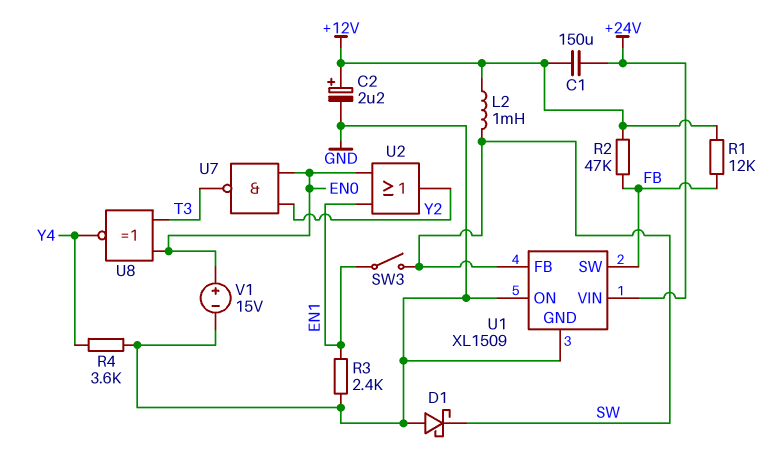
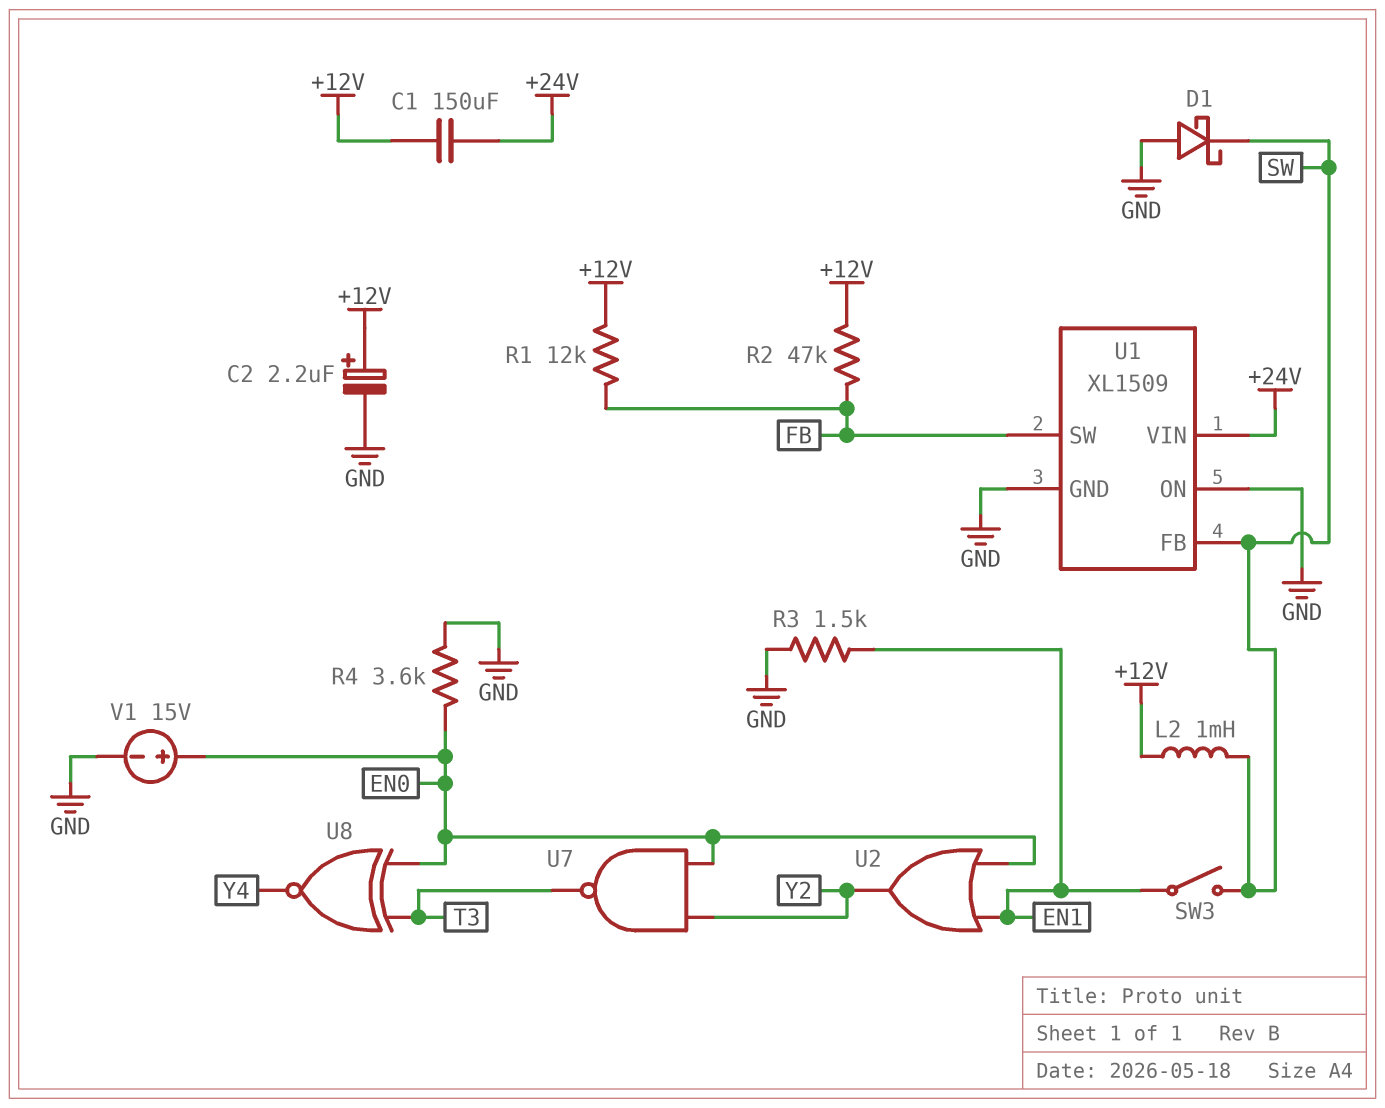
R3: 2.4k (EN1, GND) -> 1.5k (EN1, GND)
R4: 3.6k (GND, Y4) -> 3.6k (EN0, GND)

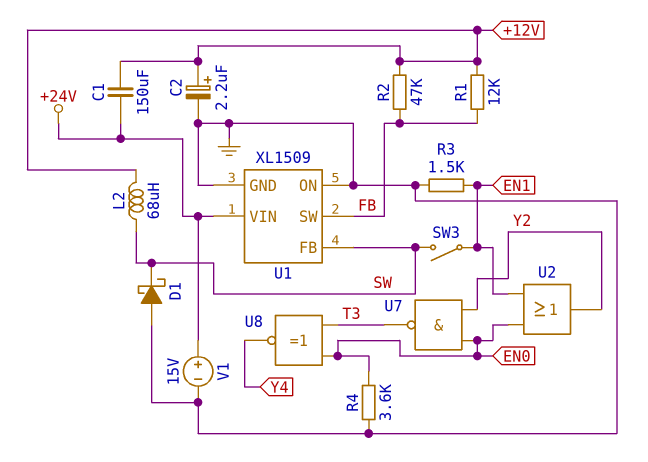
L2: 1mH (+12V, SW) -> 68uH (+12V, SW)
V1: 15V (plus EN0, minus GND) -> 15V (plus +24V, minus GND)

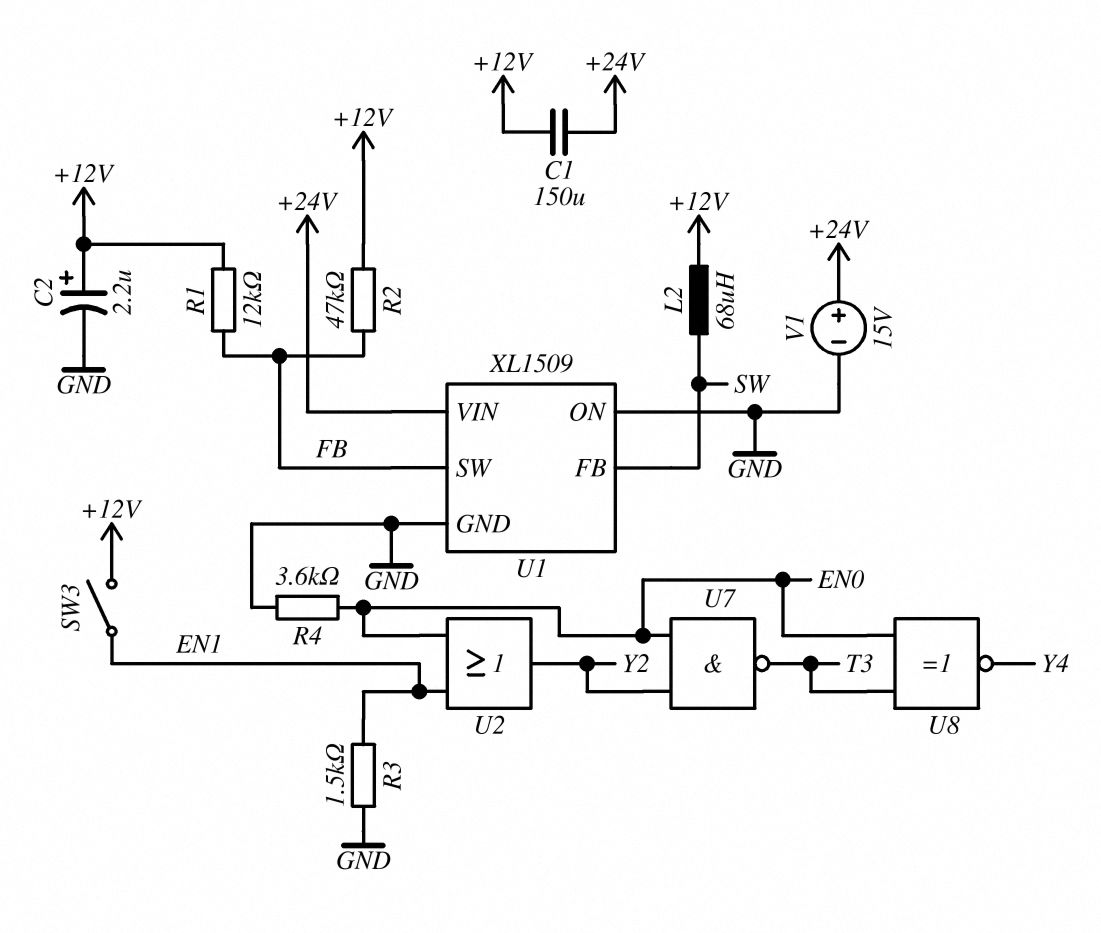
D1: schottky (A GND, K SW) -> none
SW3: switch (EN1, SW) -> switch (+12V, EN1)

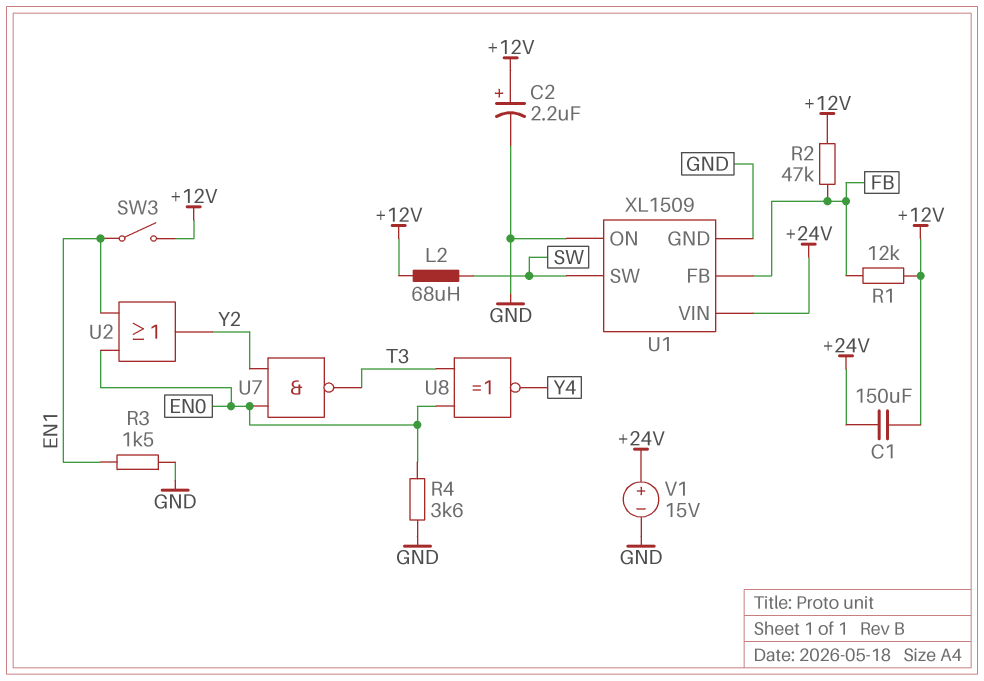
U1 pin FB: SW -> FB
U1 pin SW: FB -> SW

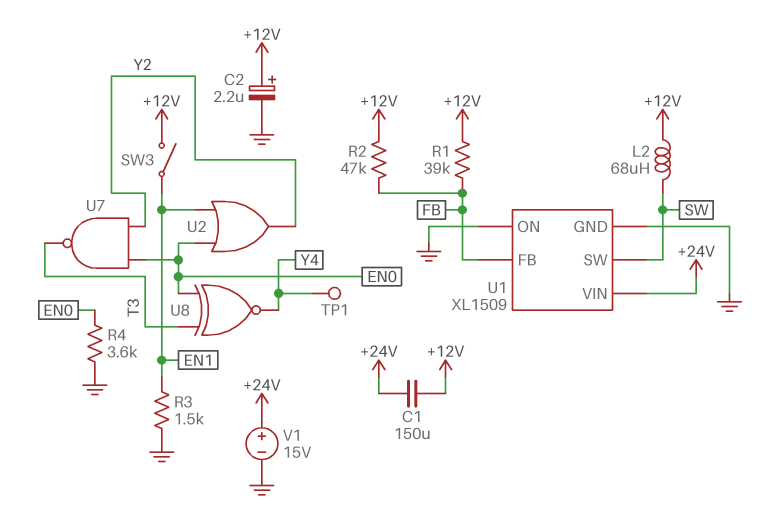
R1: 12k (+12V, FB) -> 39k (+12V, FB)
TP1: none -> test point (Y4)

